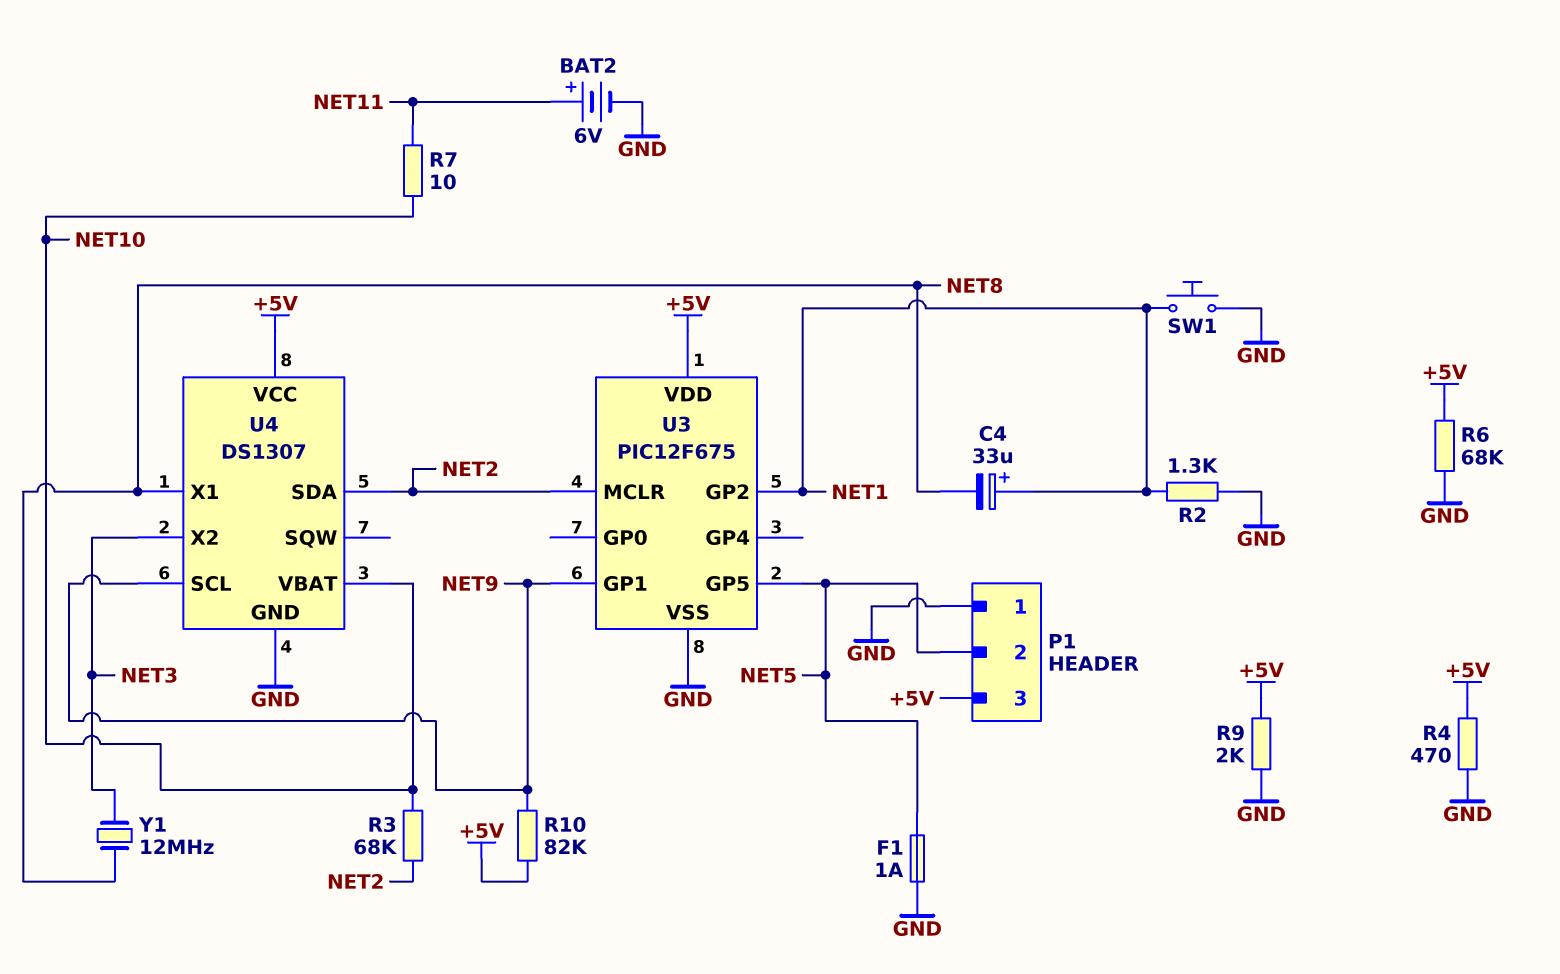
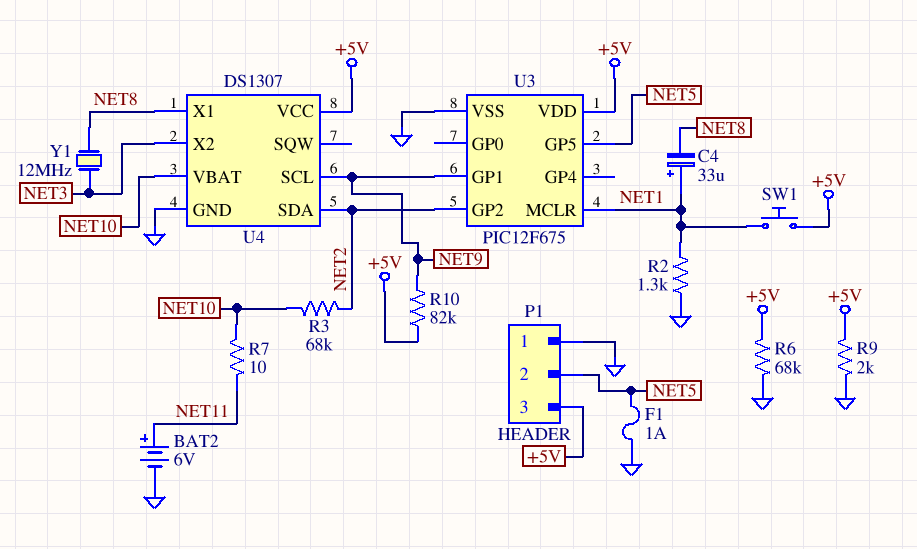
R4: 470 (+5V, GND) -> none
SW1: button (GND, NET1) -> button (+5V, NET1)
U3 pin GP2: NET1 -> NET2
U3 pin MCLR: NET2 -> NET1

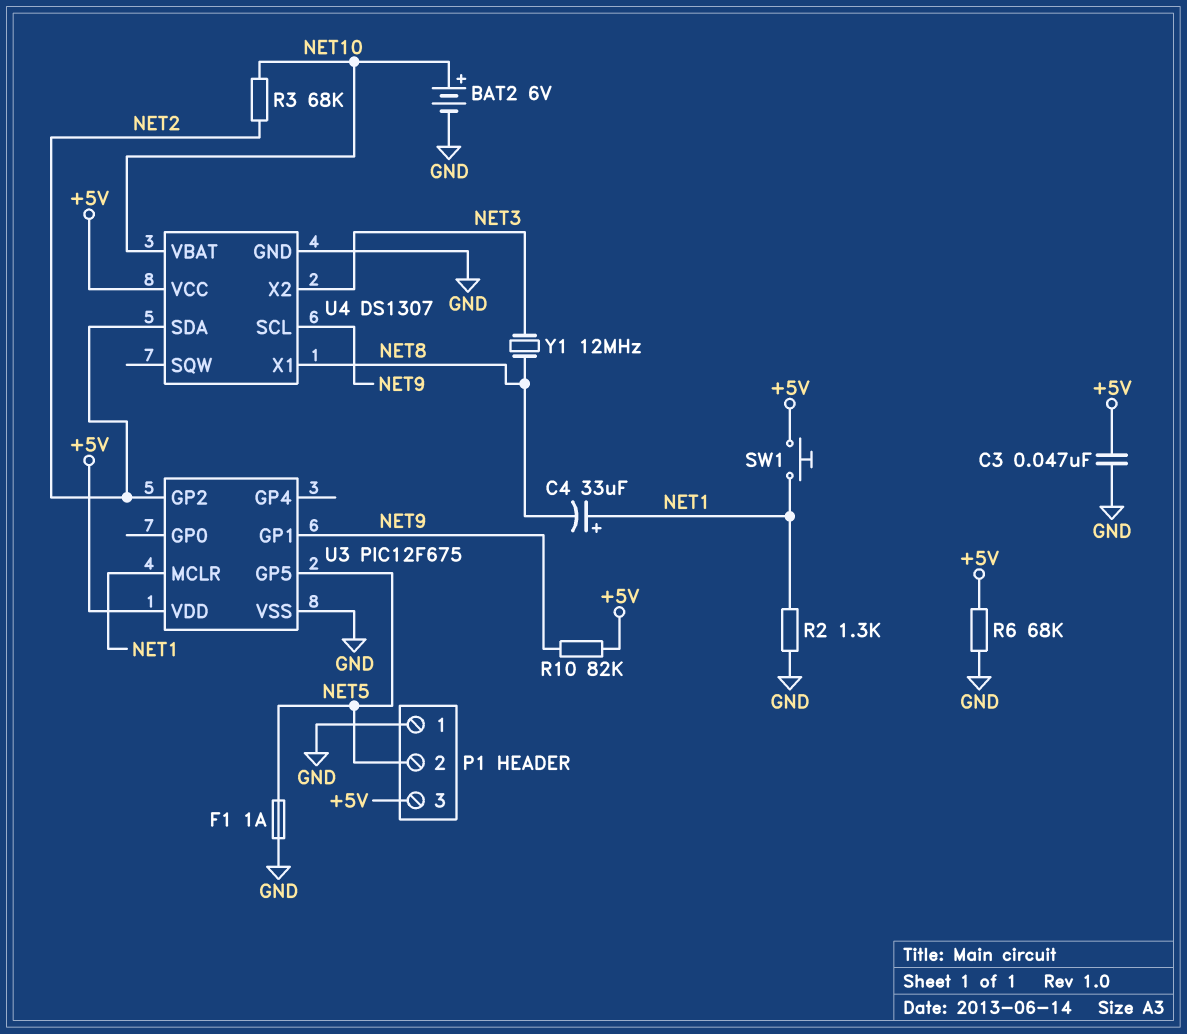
BAT2: 6V (plus NET11, minus GND) -> 6V (plus NET10, minus GND)
C3: none -> 47nF (+5V, GND)
R7: 10 (NET10, NET11) -> none
R9: 2k (+5V, GND) -> none

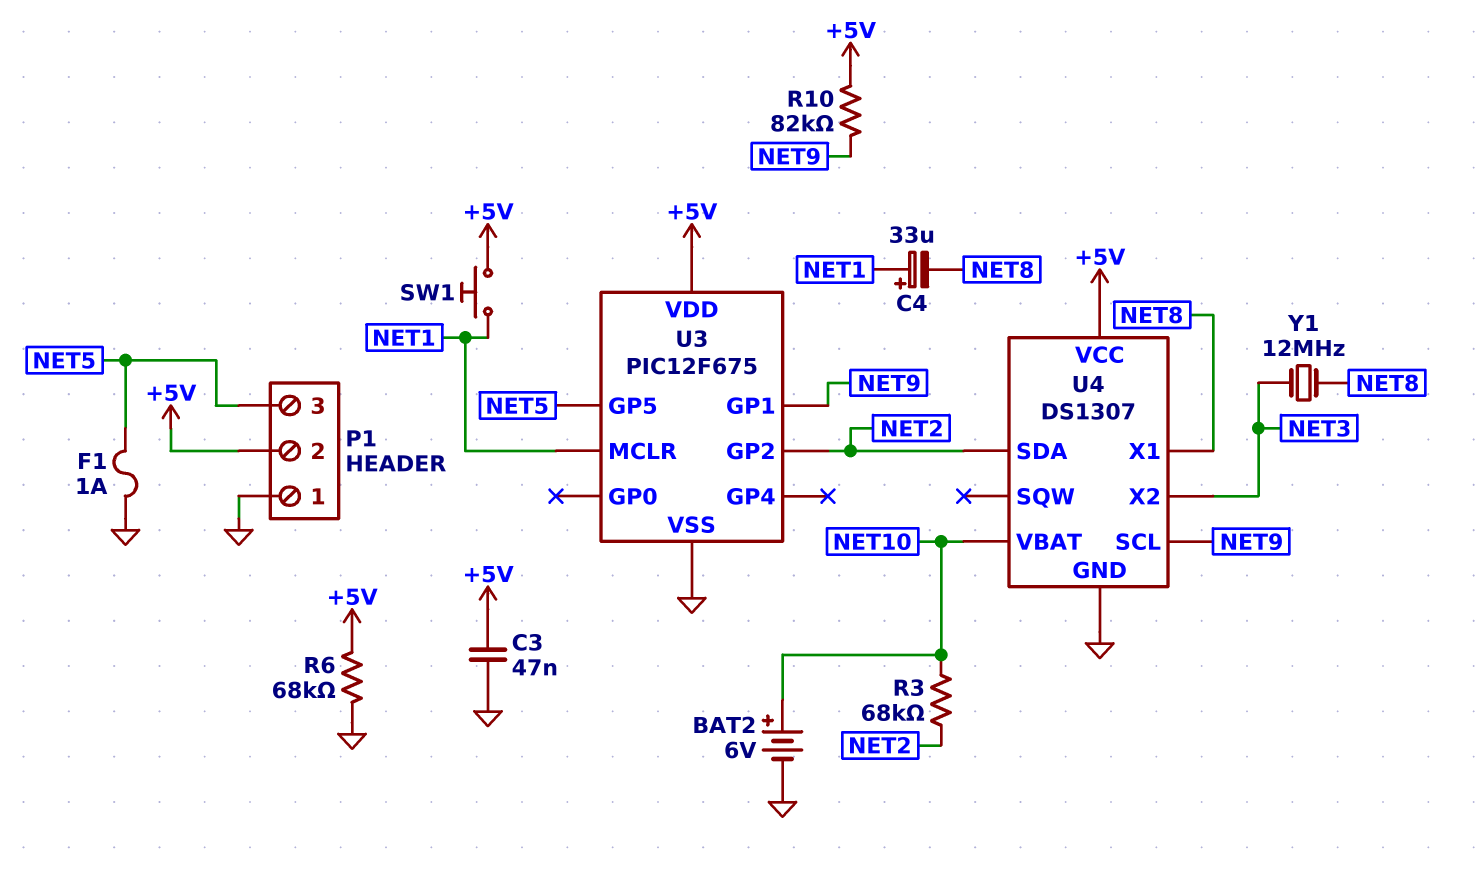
P1 pin 2: NET5 -> +5V
P1 pin 3: +5V -> NET5
R2: 1.3k (GND, NET1) -> none

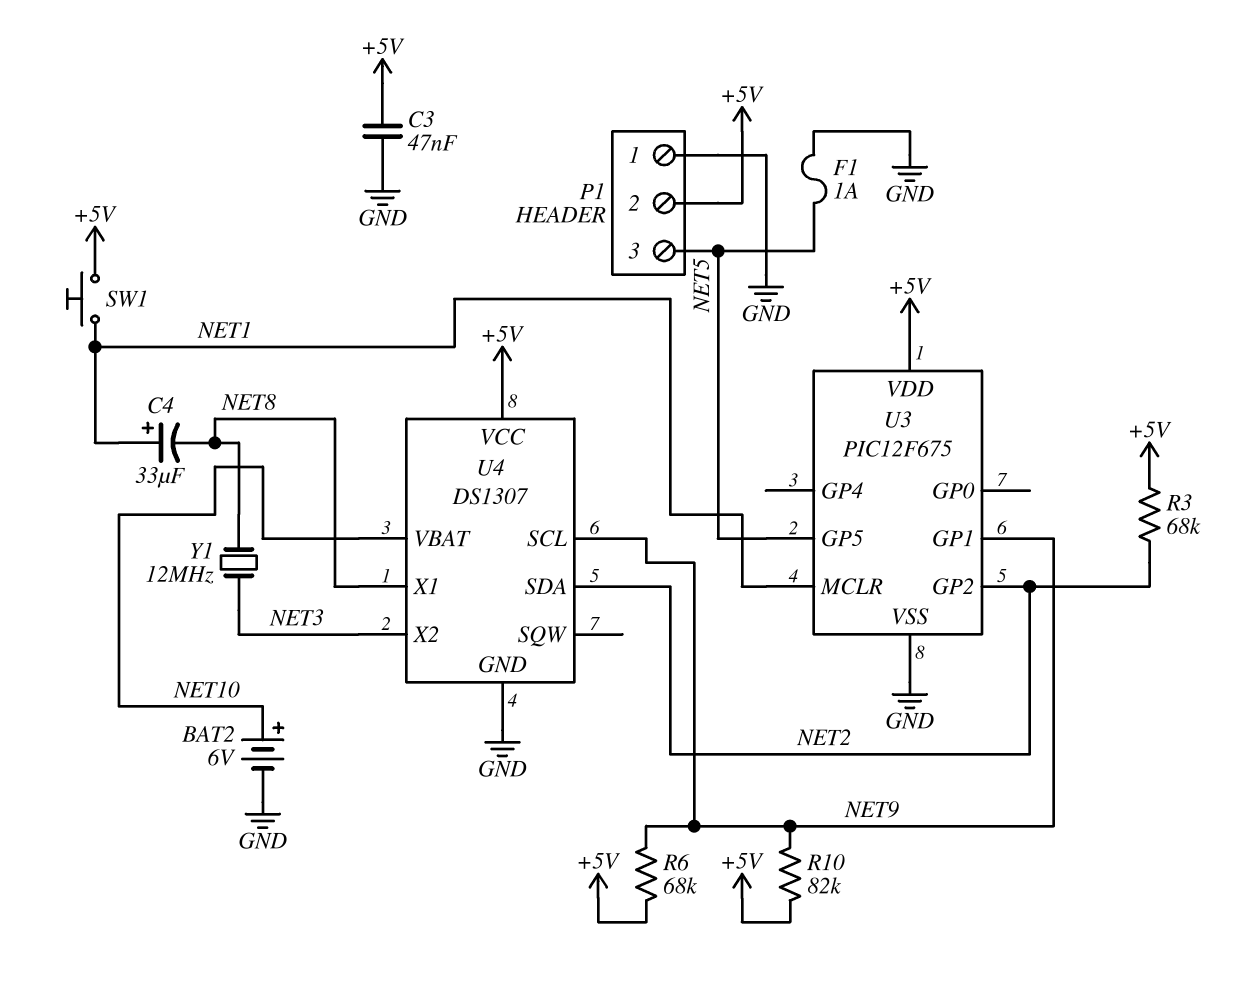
R3: 68k (NET2, NET10) -> 68k (+5V, NET2)
R6: 68k (+5V, GND) -> 68k (+5V, NET9)

